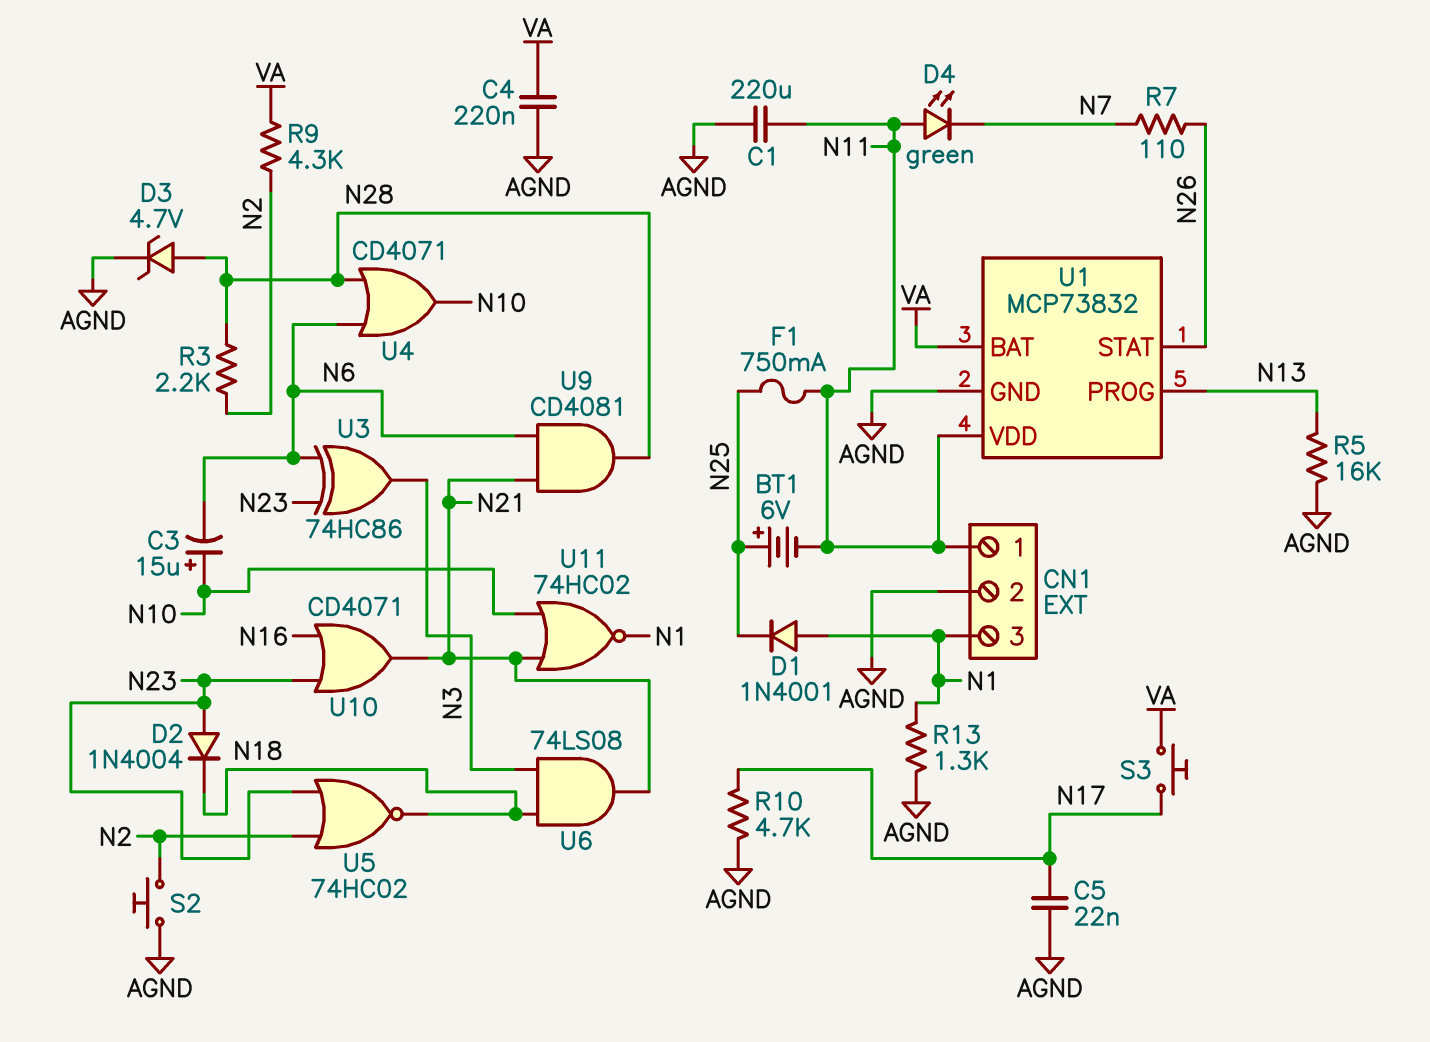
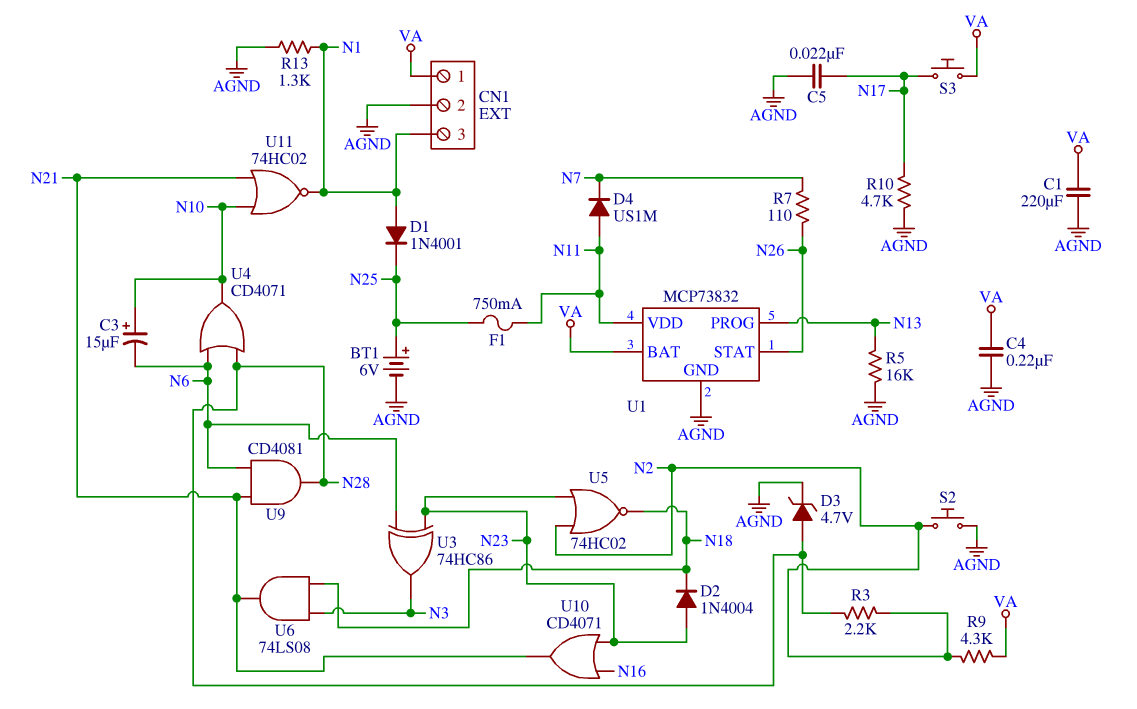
BT1: 6V (plus N25, minus N11) -> 6V (plus N25, minus AGND)
C1: 220uF (AGND, N11) -> 220uF (AGND, VA)
CN1 pin 1: N11 -> VA
D4: LED green (A N11, K N7) -> diode US1M (A N11, K N7)

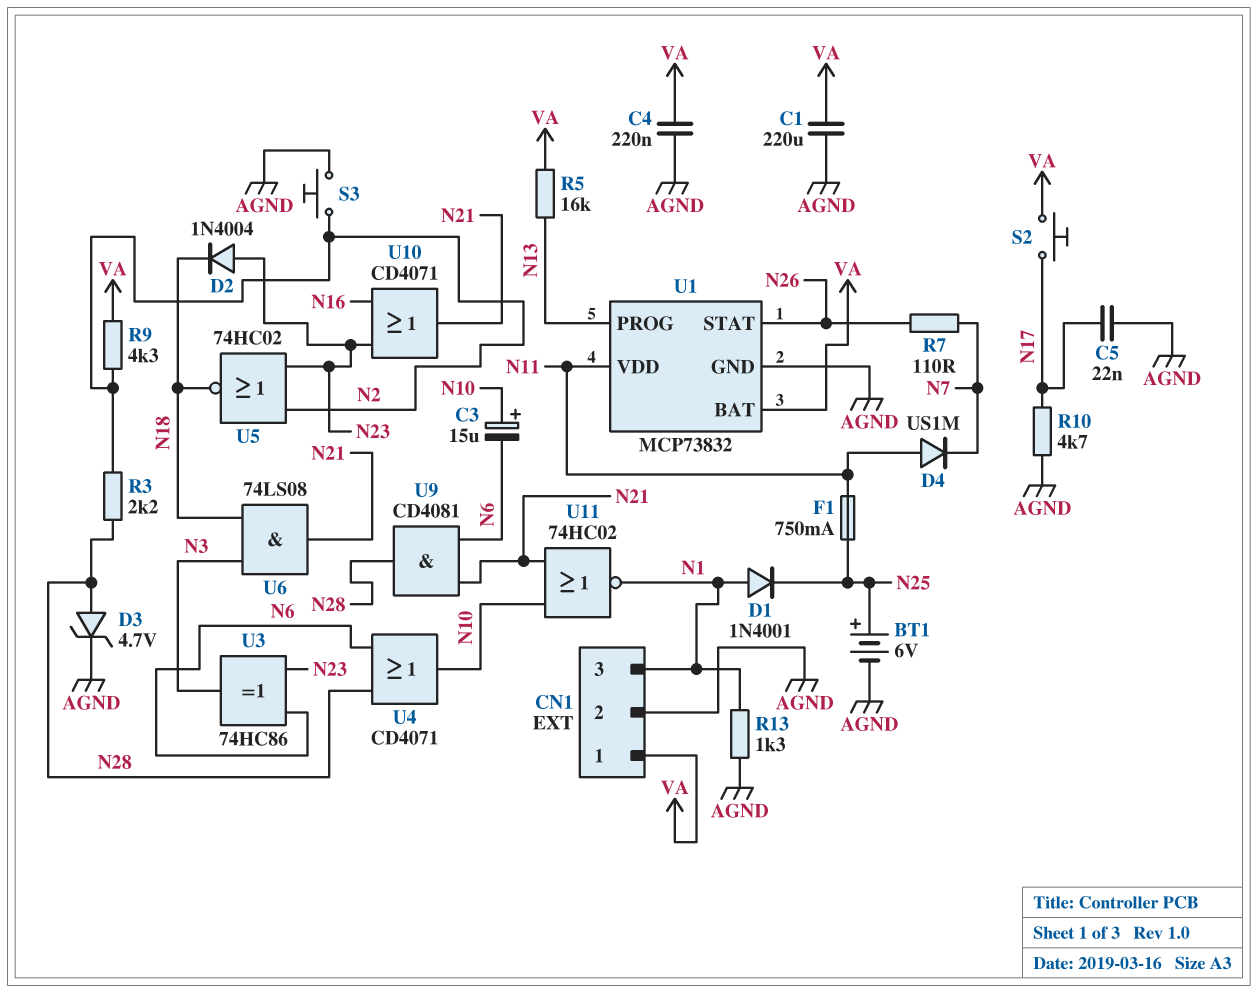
R5: 16k (AGND, N13) -> 16k (N13, VA)
S2: button (AGND, N2) -> button (N17, VA)
S3: button (N17, VA) -> button (AGND, N2)

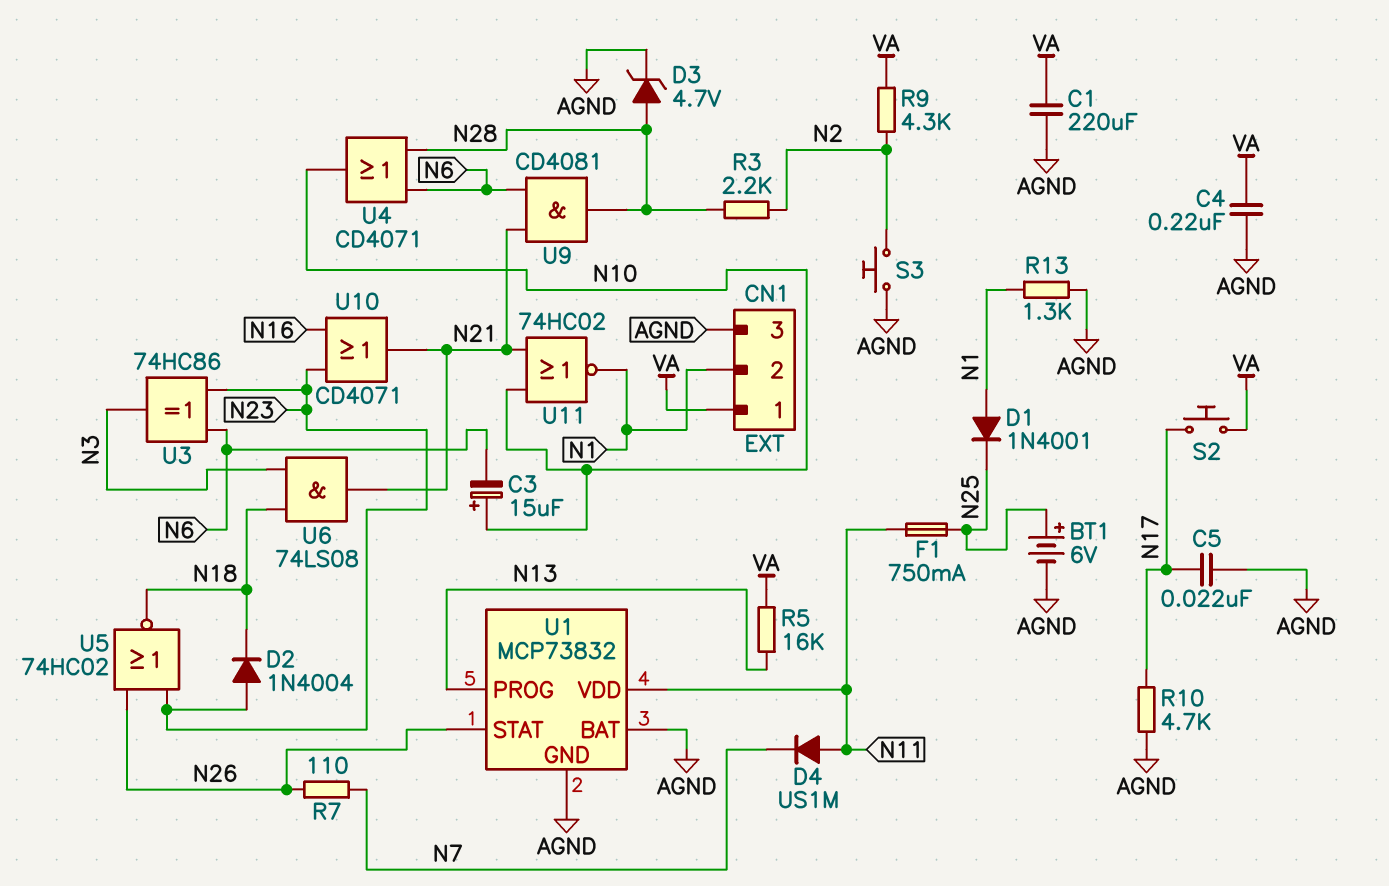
CN1 pin 2: AGND -> N1
CN1 pin 3: N1 -> AGND
U1 pin BAT: VA -> AGND
U5: NOR 74HC02 (in N2, in N23, out N18) -> NOR 74HC02 (in N23, in N26, out N18)

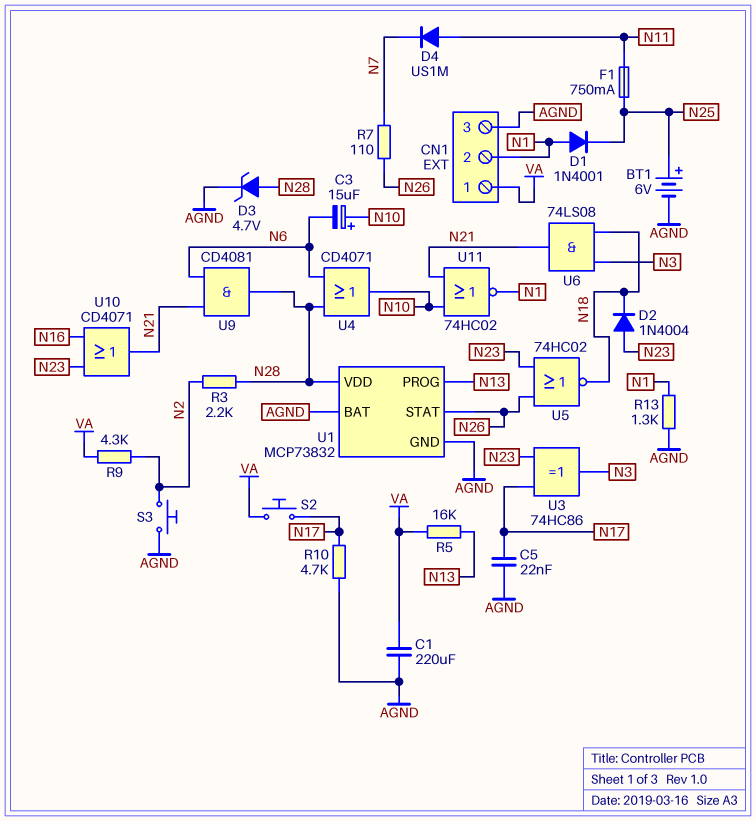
C4: 220nF (AGND, VA) -> none
U1 pin VDD: N11 -> N28
U3: XOR 74HC86 (in N6, in N23, out N3) -> XOR 74HC86 (in N17, in N23, out N3)

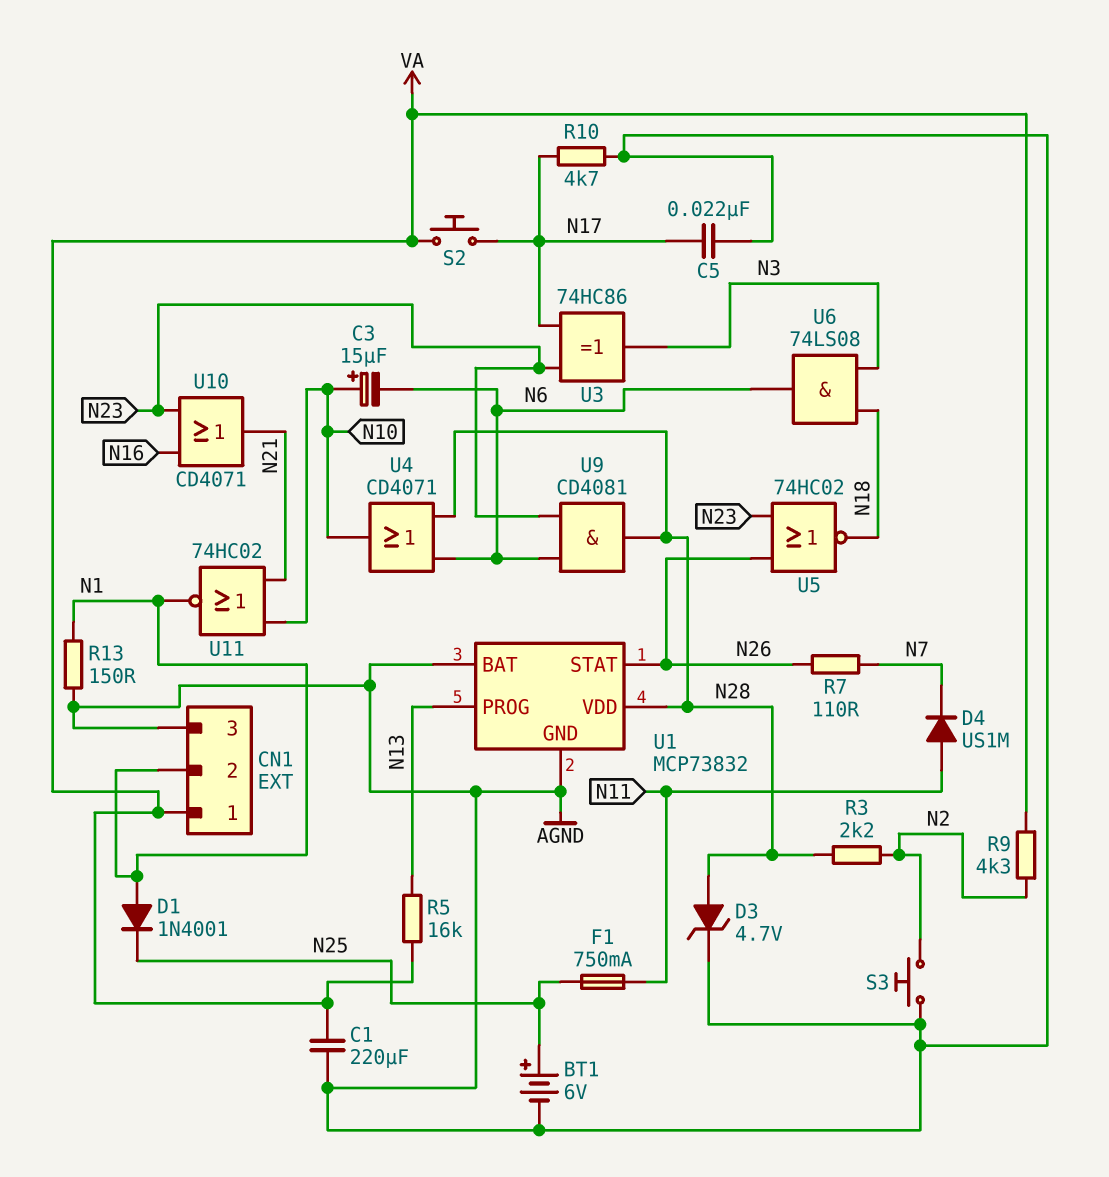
D2: diode 1N4004 (A N23, K N18) -> none
R13: 1.3k (AGND, N1) -> 150 (AGND, N1)
U6: AND 74LS08 (in N3, in N18, out N21) -> AND 74LS08 (in N3, in N18, out N6)
U9: AND CD4081 (in N6, in N21, out N28) -> AND CD4081 (in N6, in N23, out N28)

